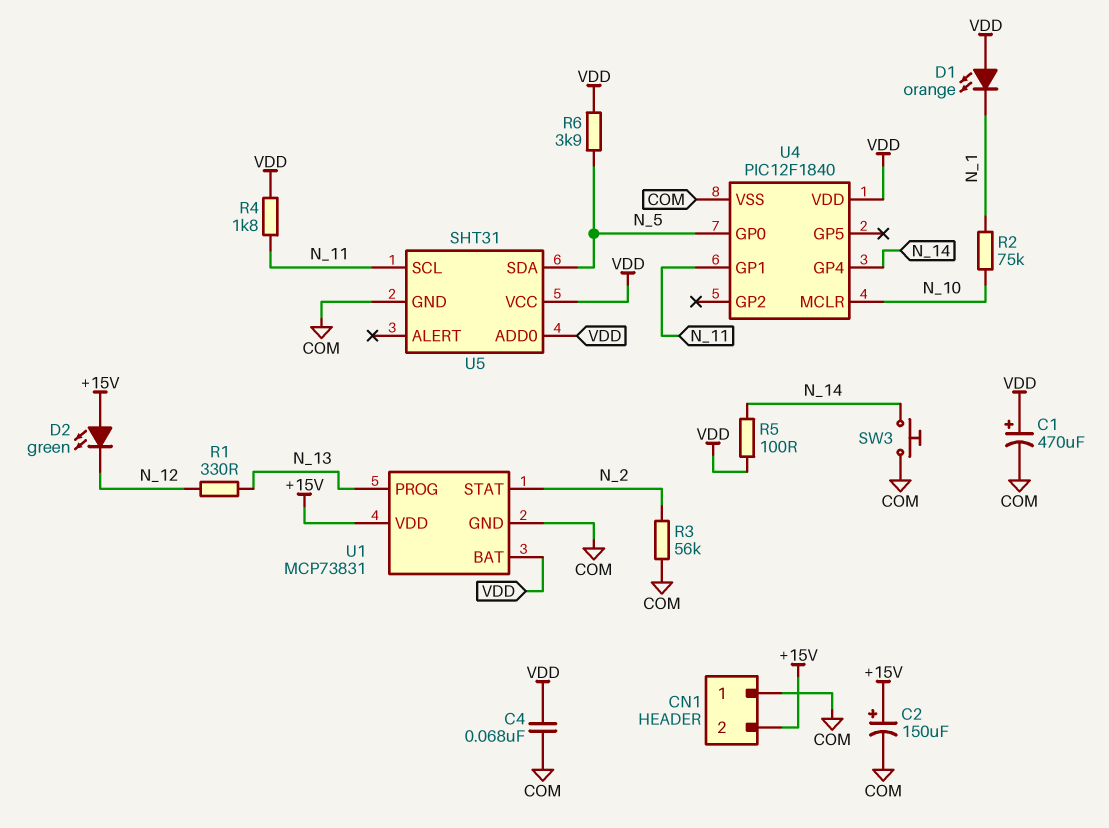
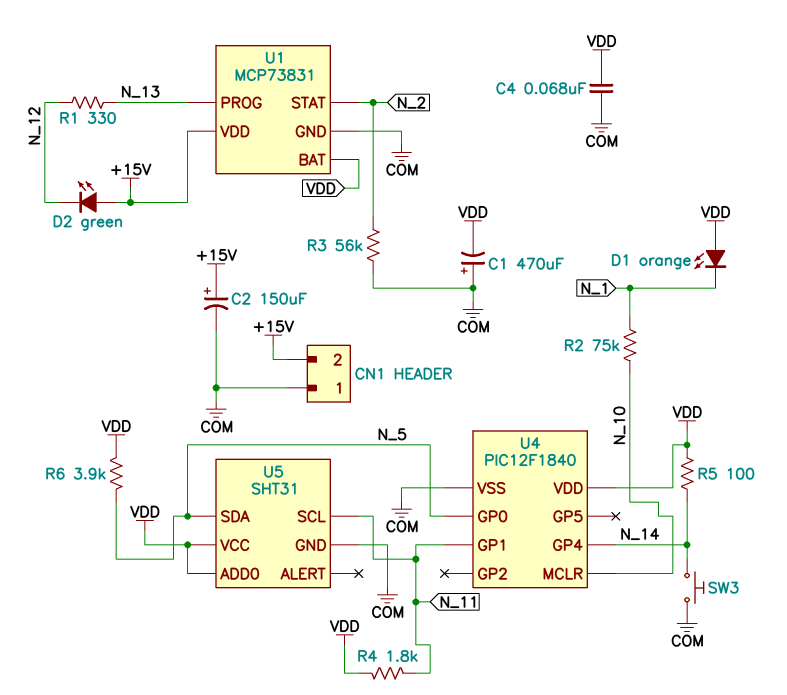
C1: 470uF (plus VDD, minus COM) -> 470uF (plus COM, minus VDD)

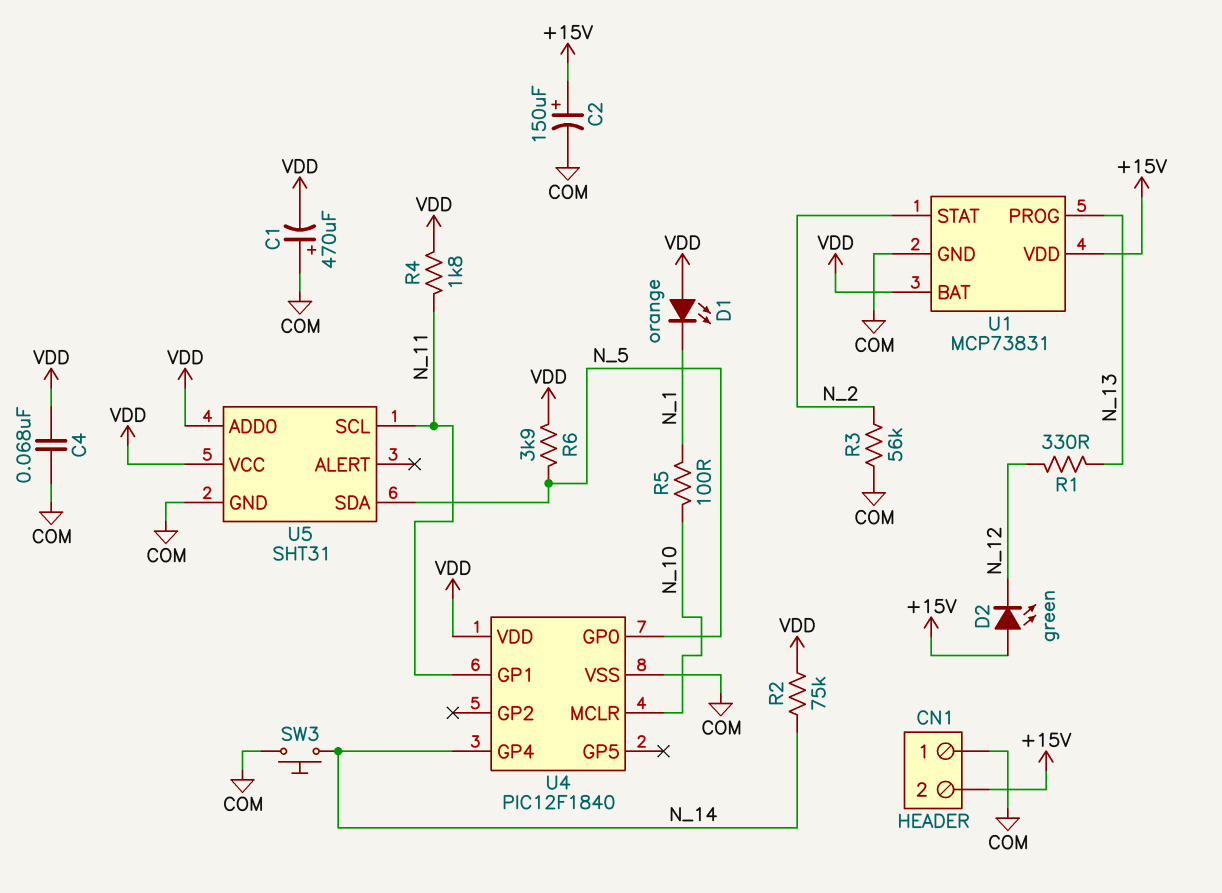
R2: 75k (N_1, N_10) -> 75k (N_14, VDD)
R5: 100 (N_14, VDD) -> 100 (N_1, N_10)

